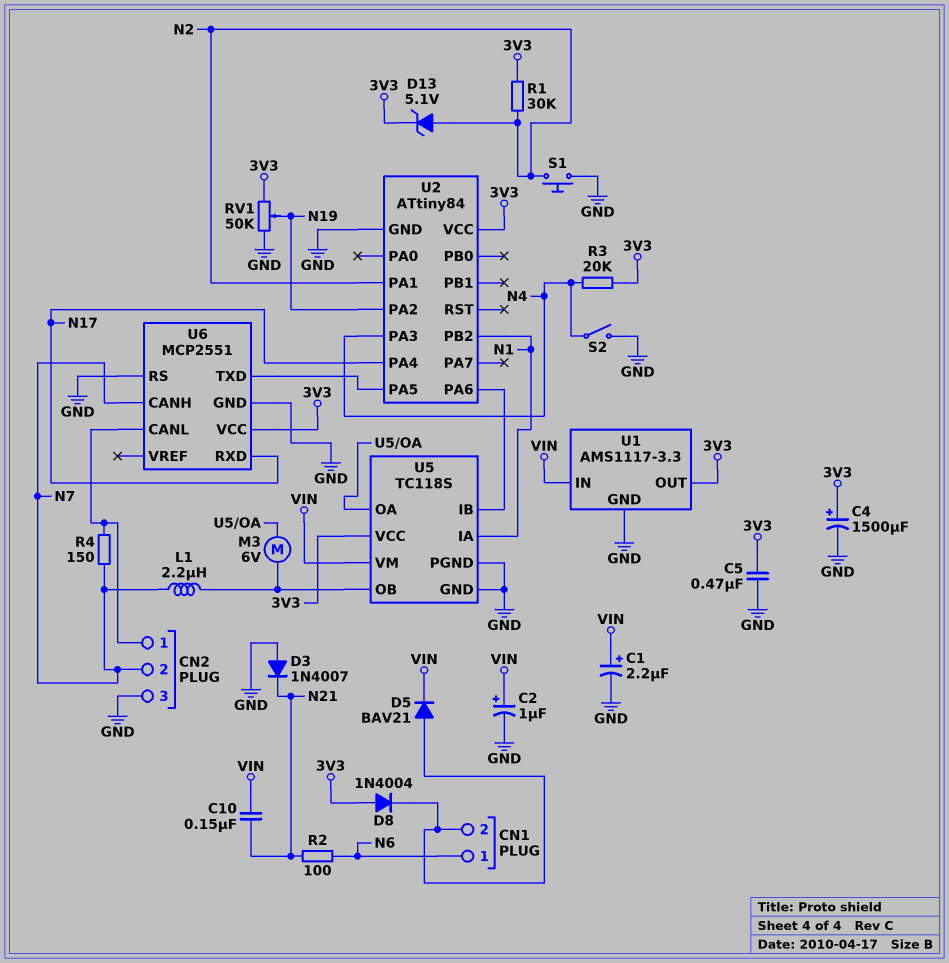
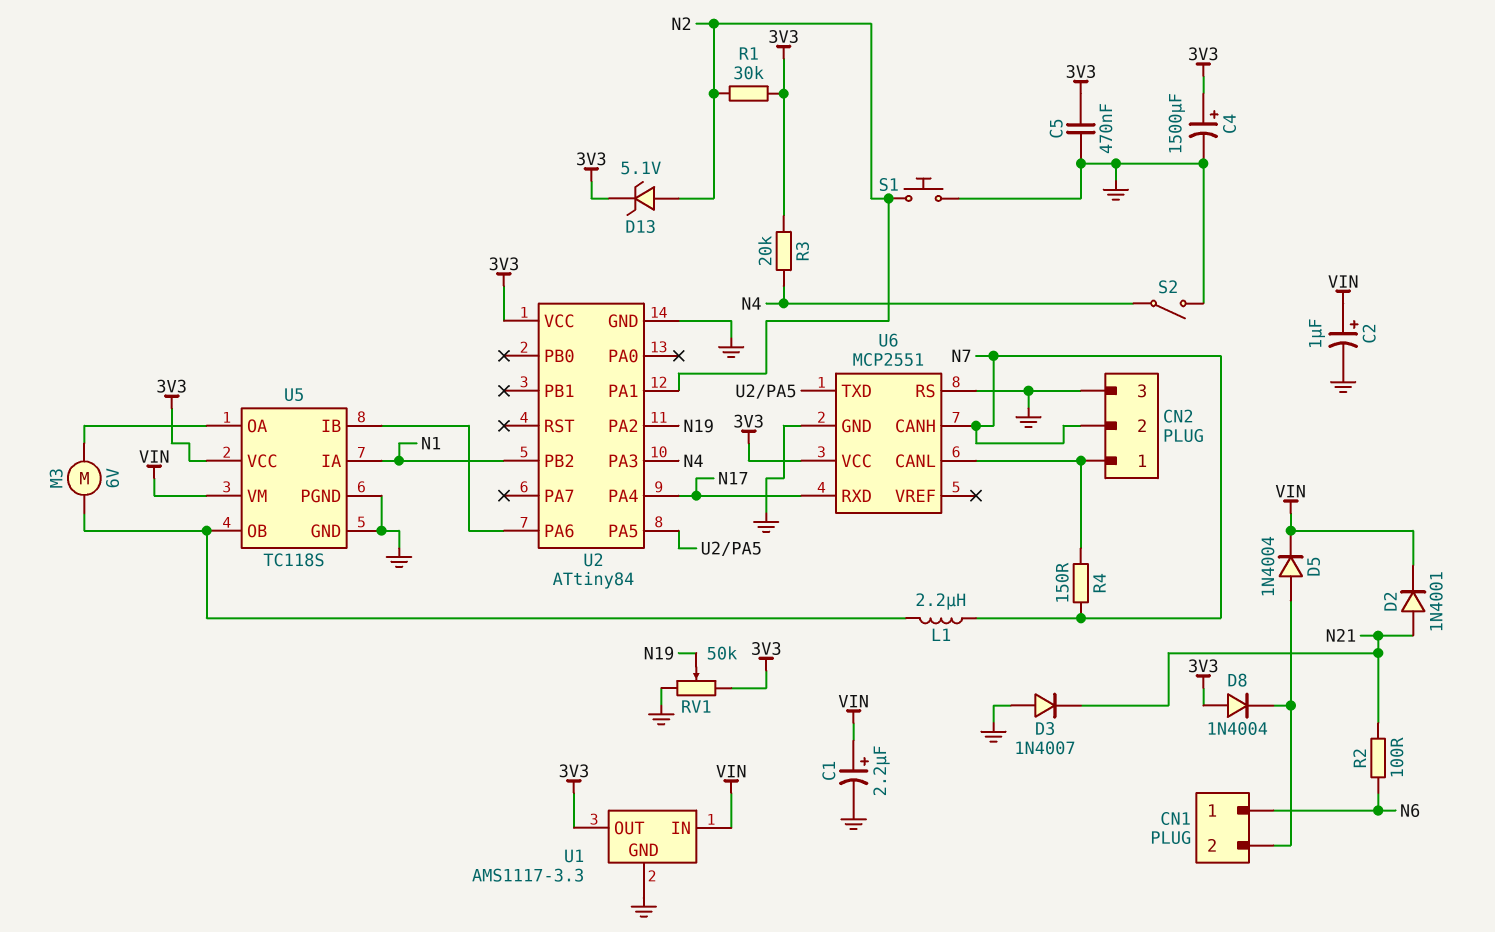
C10: 150nF (N21, VIN) -> none
D2: none -> diode 1N4001 (A N21, K VIN)
D5: diode BAV21 (A CN1/2, K VIN) -> diode 1N4004 (A CN1/2, K VIN)

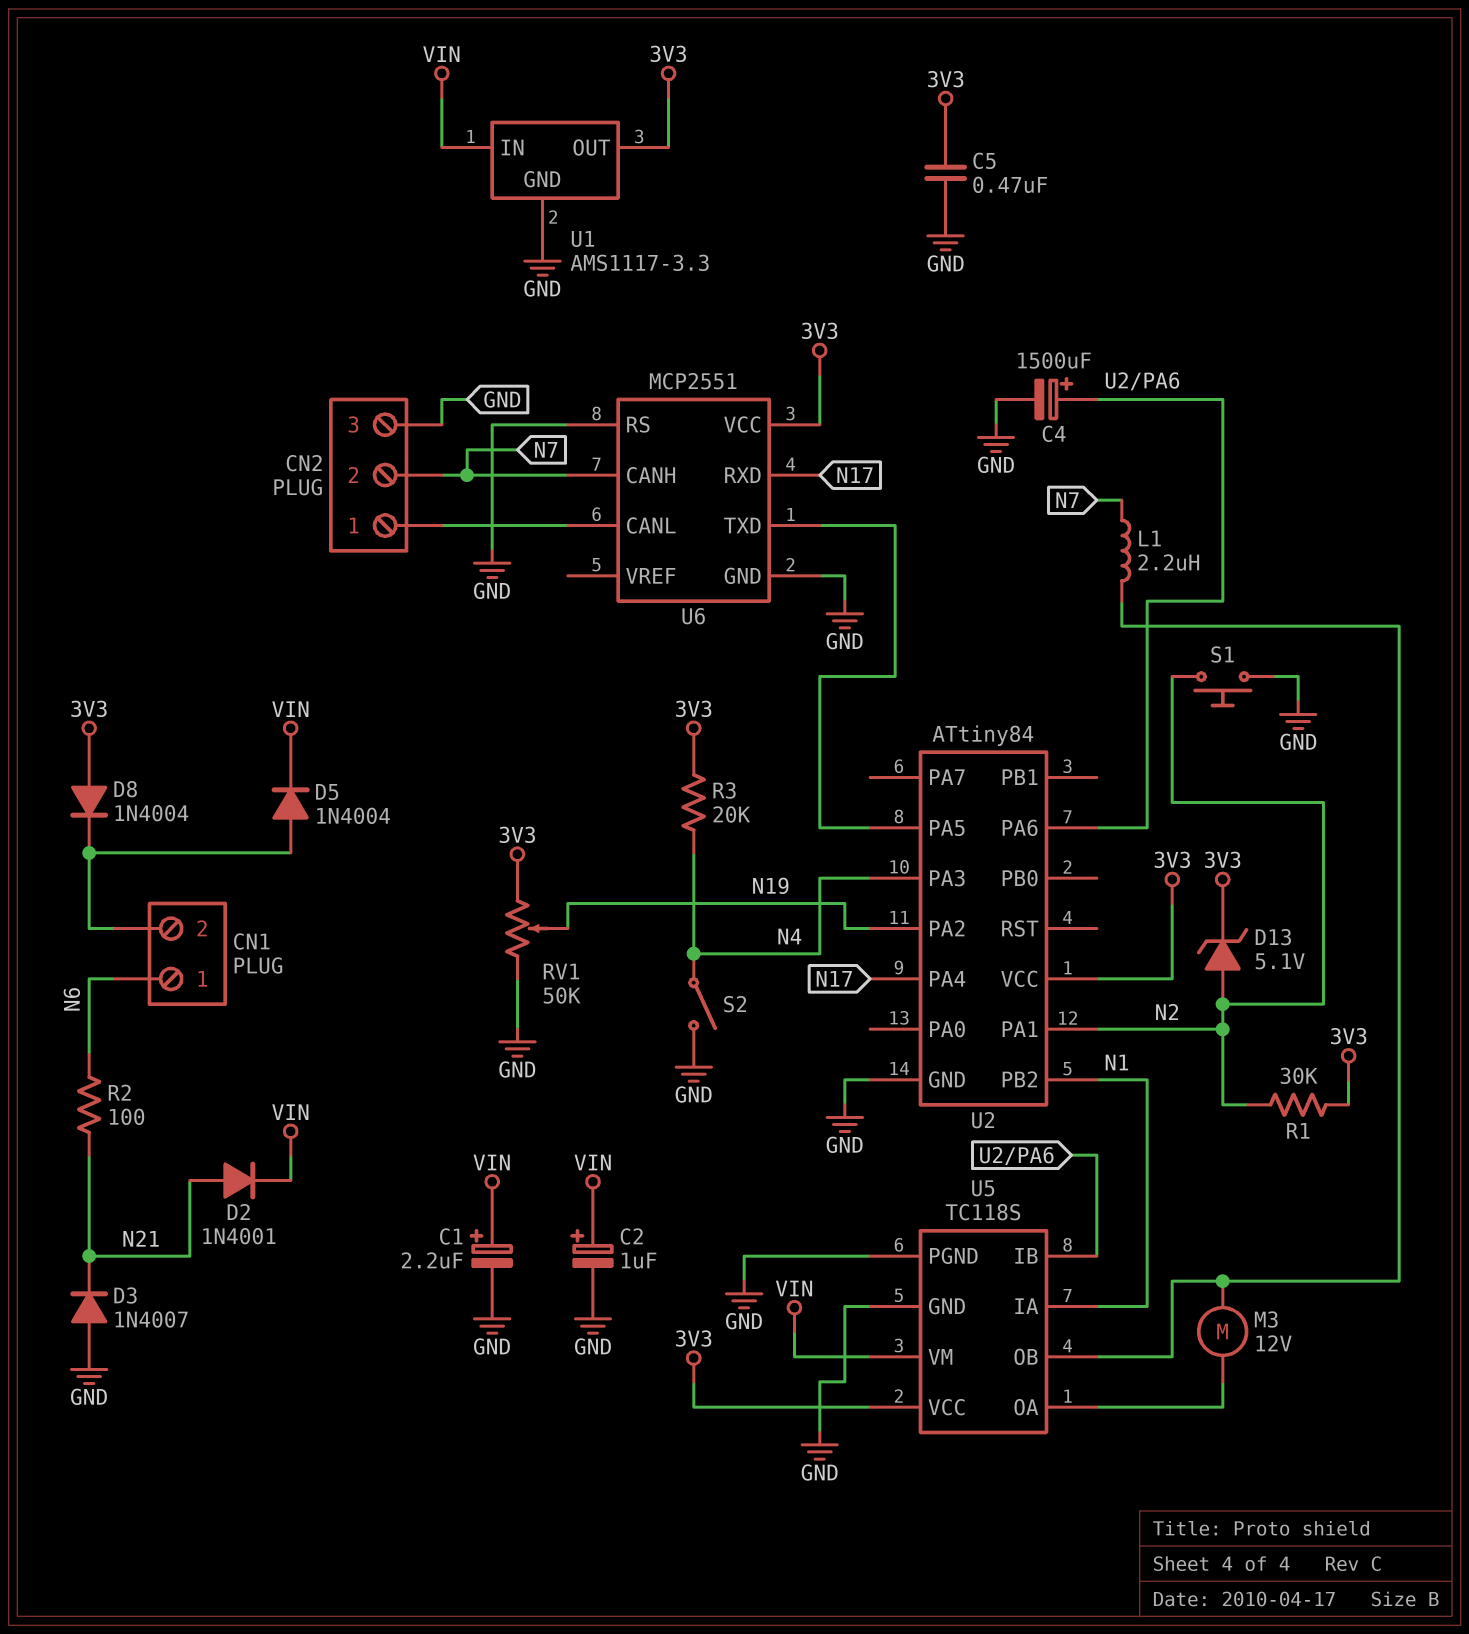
C4: 1500uF (plus 3V3, minus GND) -> 1500uF (plus U2/PA6, minus GND)
M3: motor 6V (U5/OA, U5/OB) -> motor 12V (U5/OA, U5/OB)
R4: 150 (CN2/1, N7) -> none

